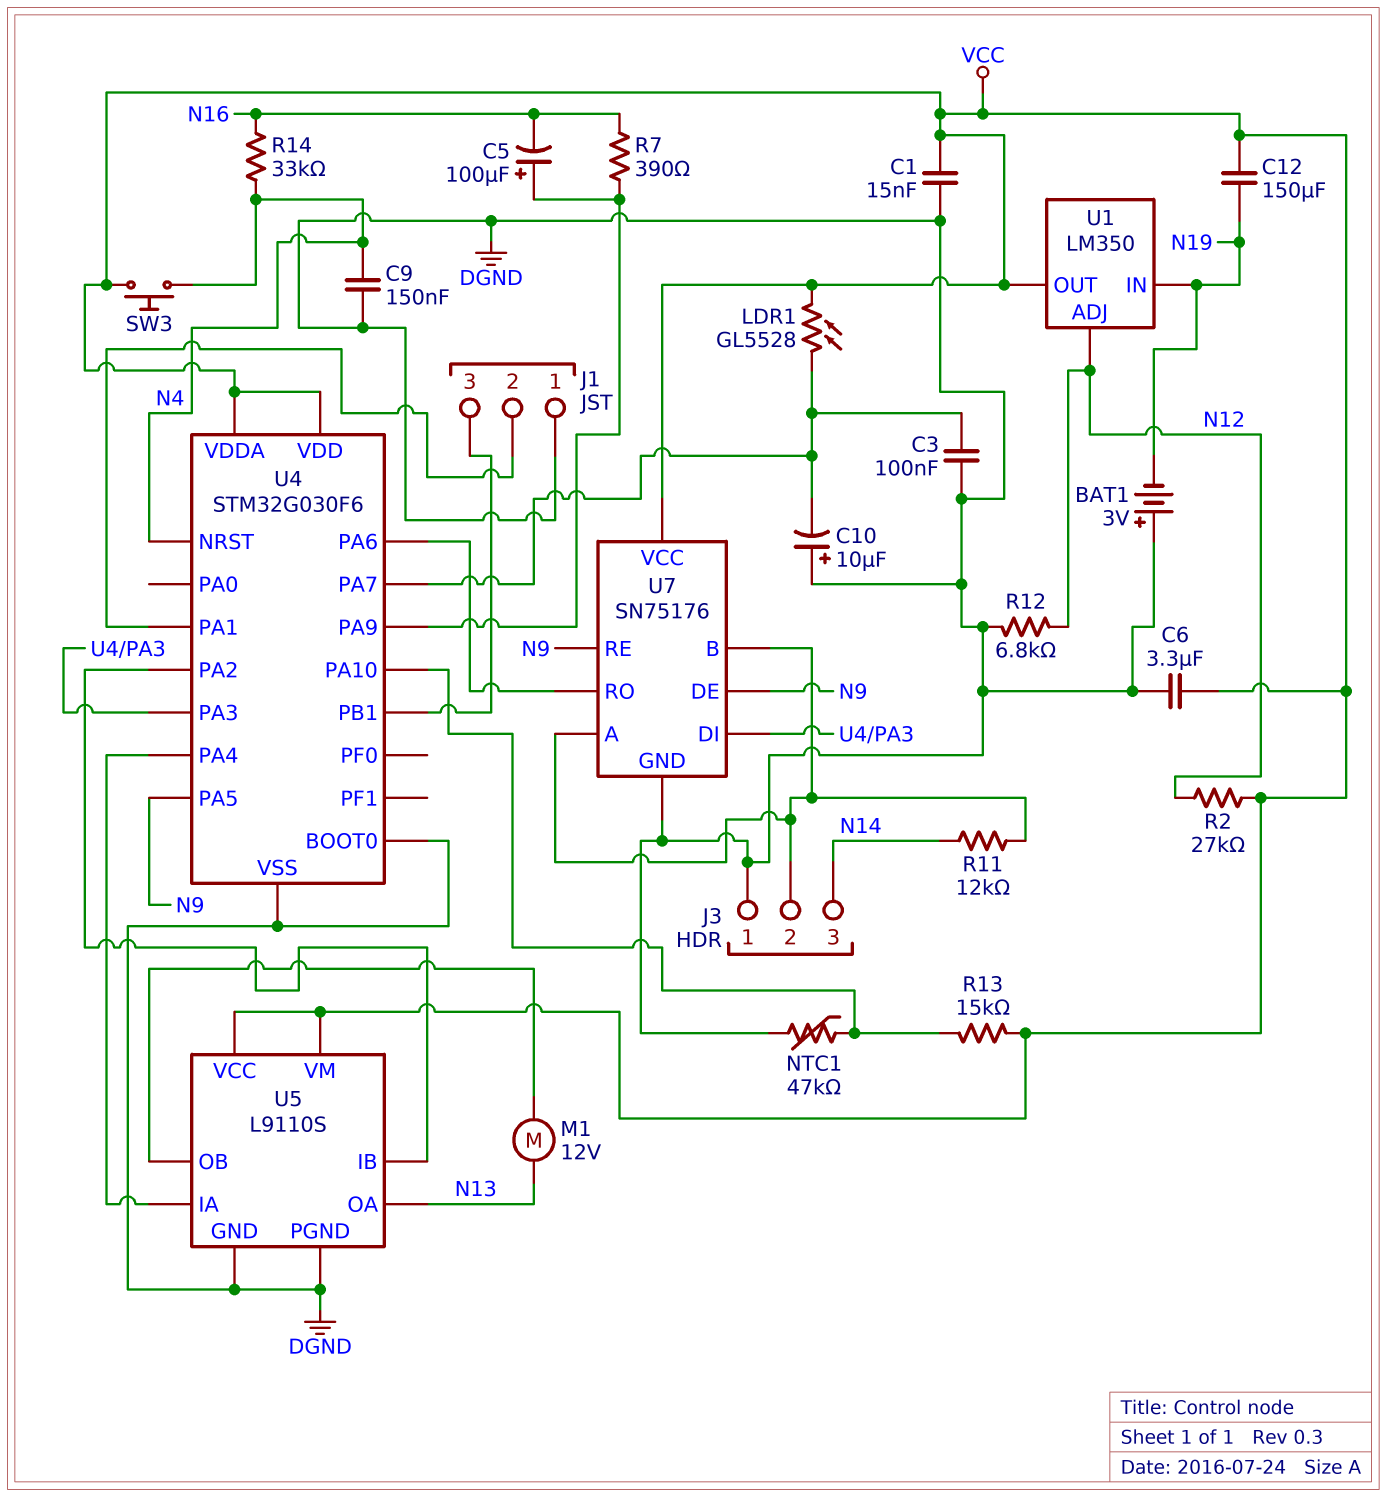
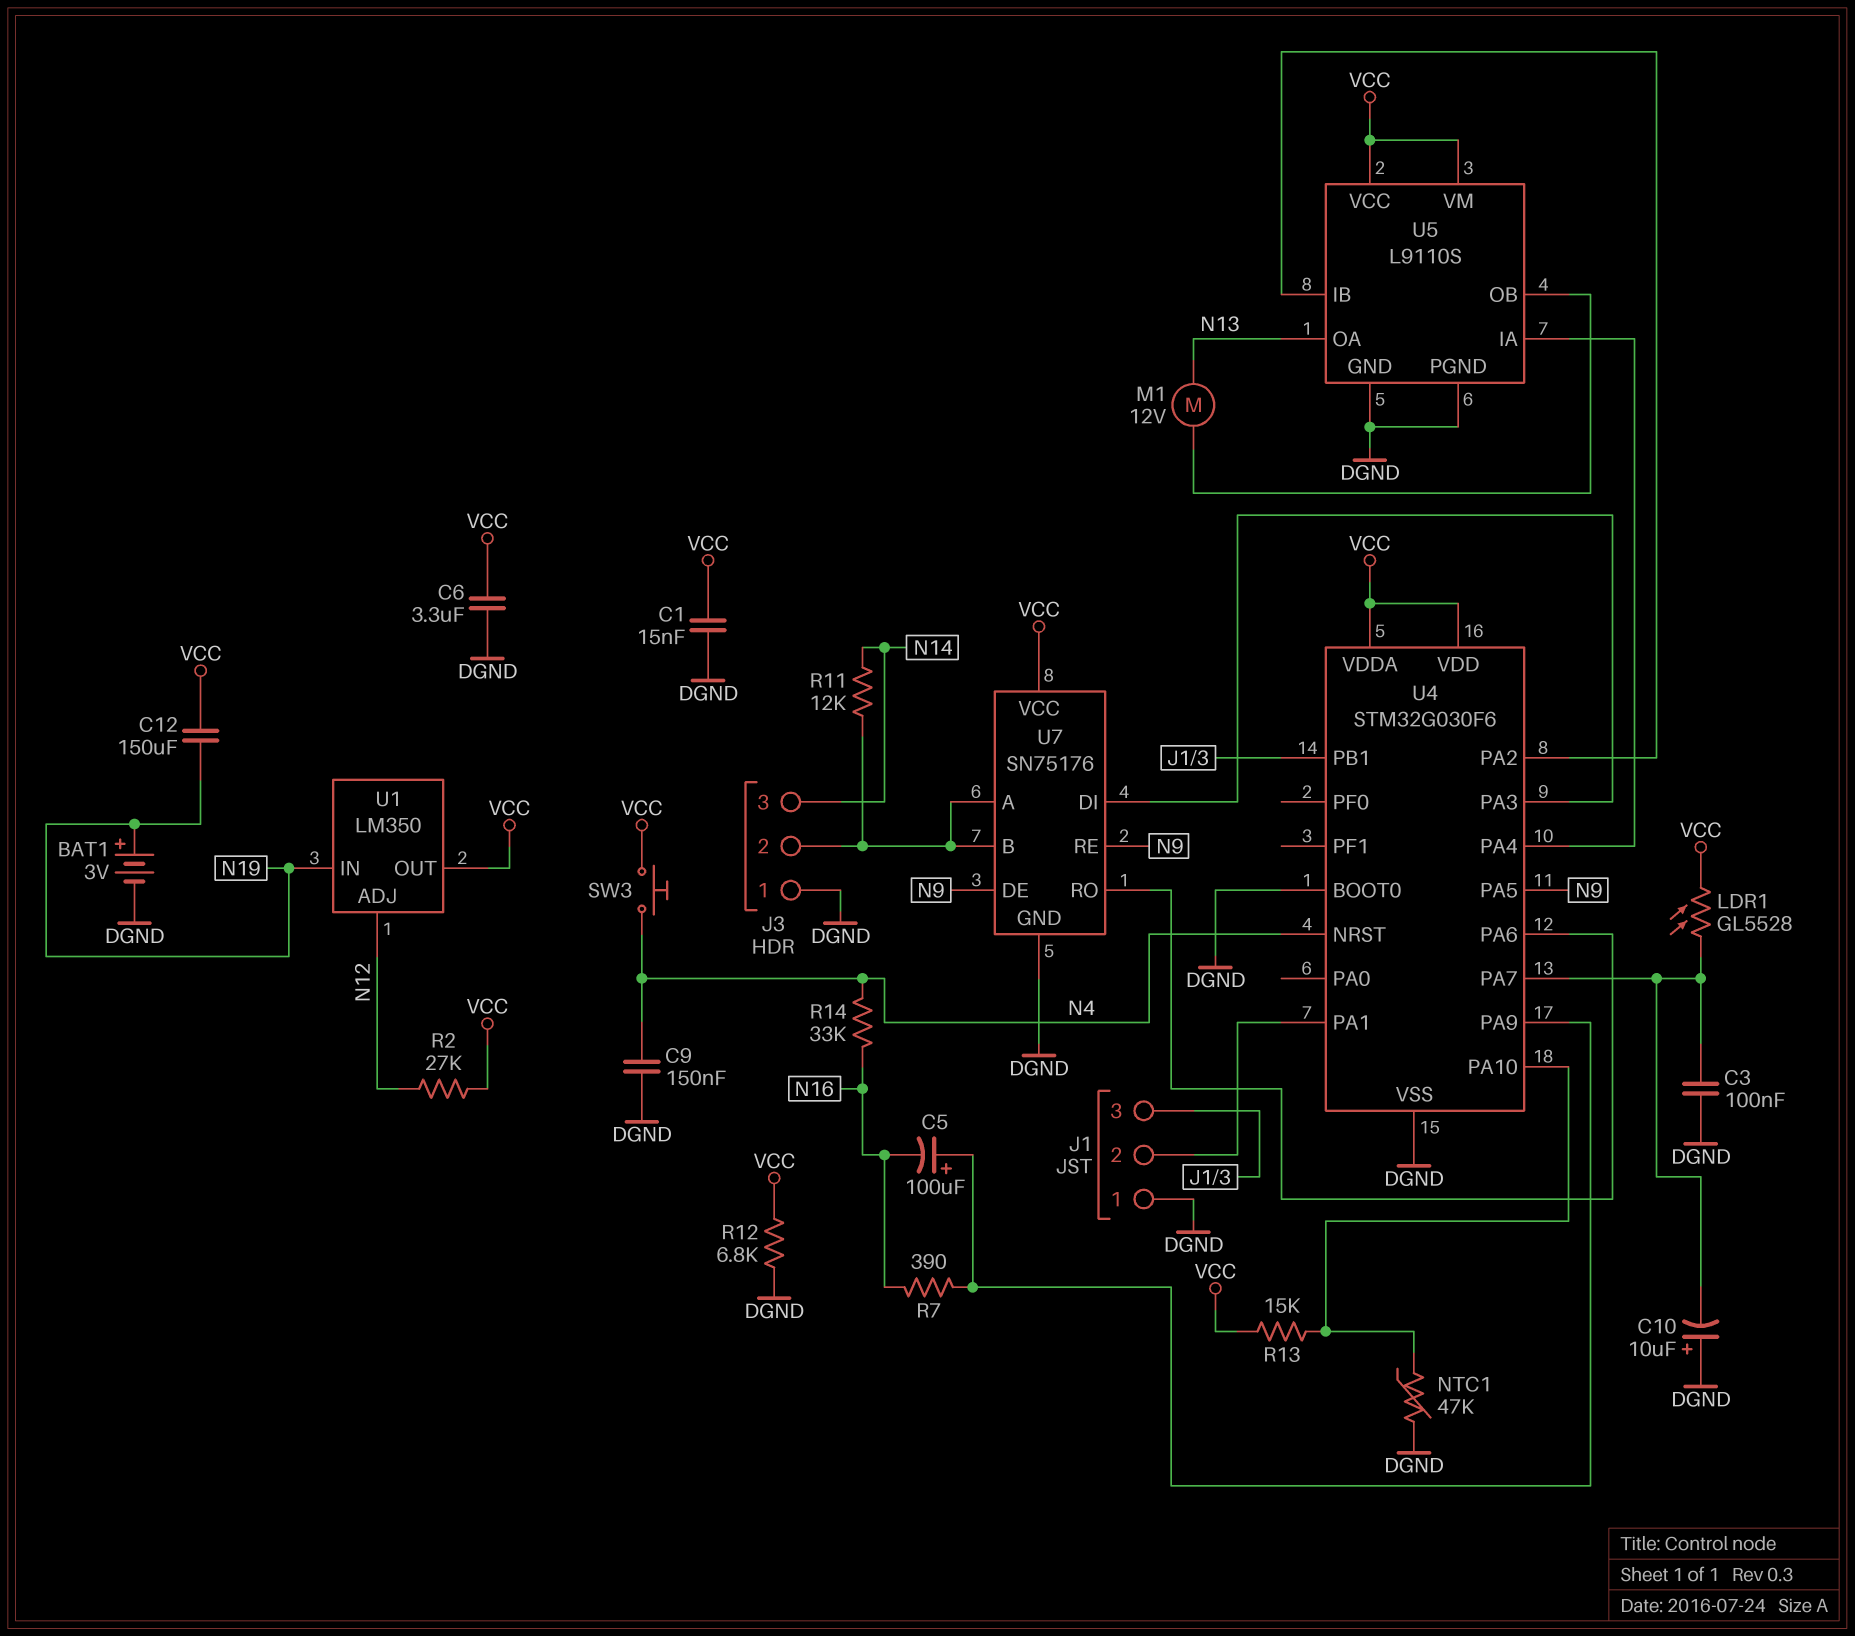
BAT1: 3V (plus DGND, minus N19) -> 3V (plus N19, minus DGND)
R12: 6.8k (DGND, N12) -> 6.8k (DGND, VCC)

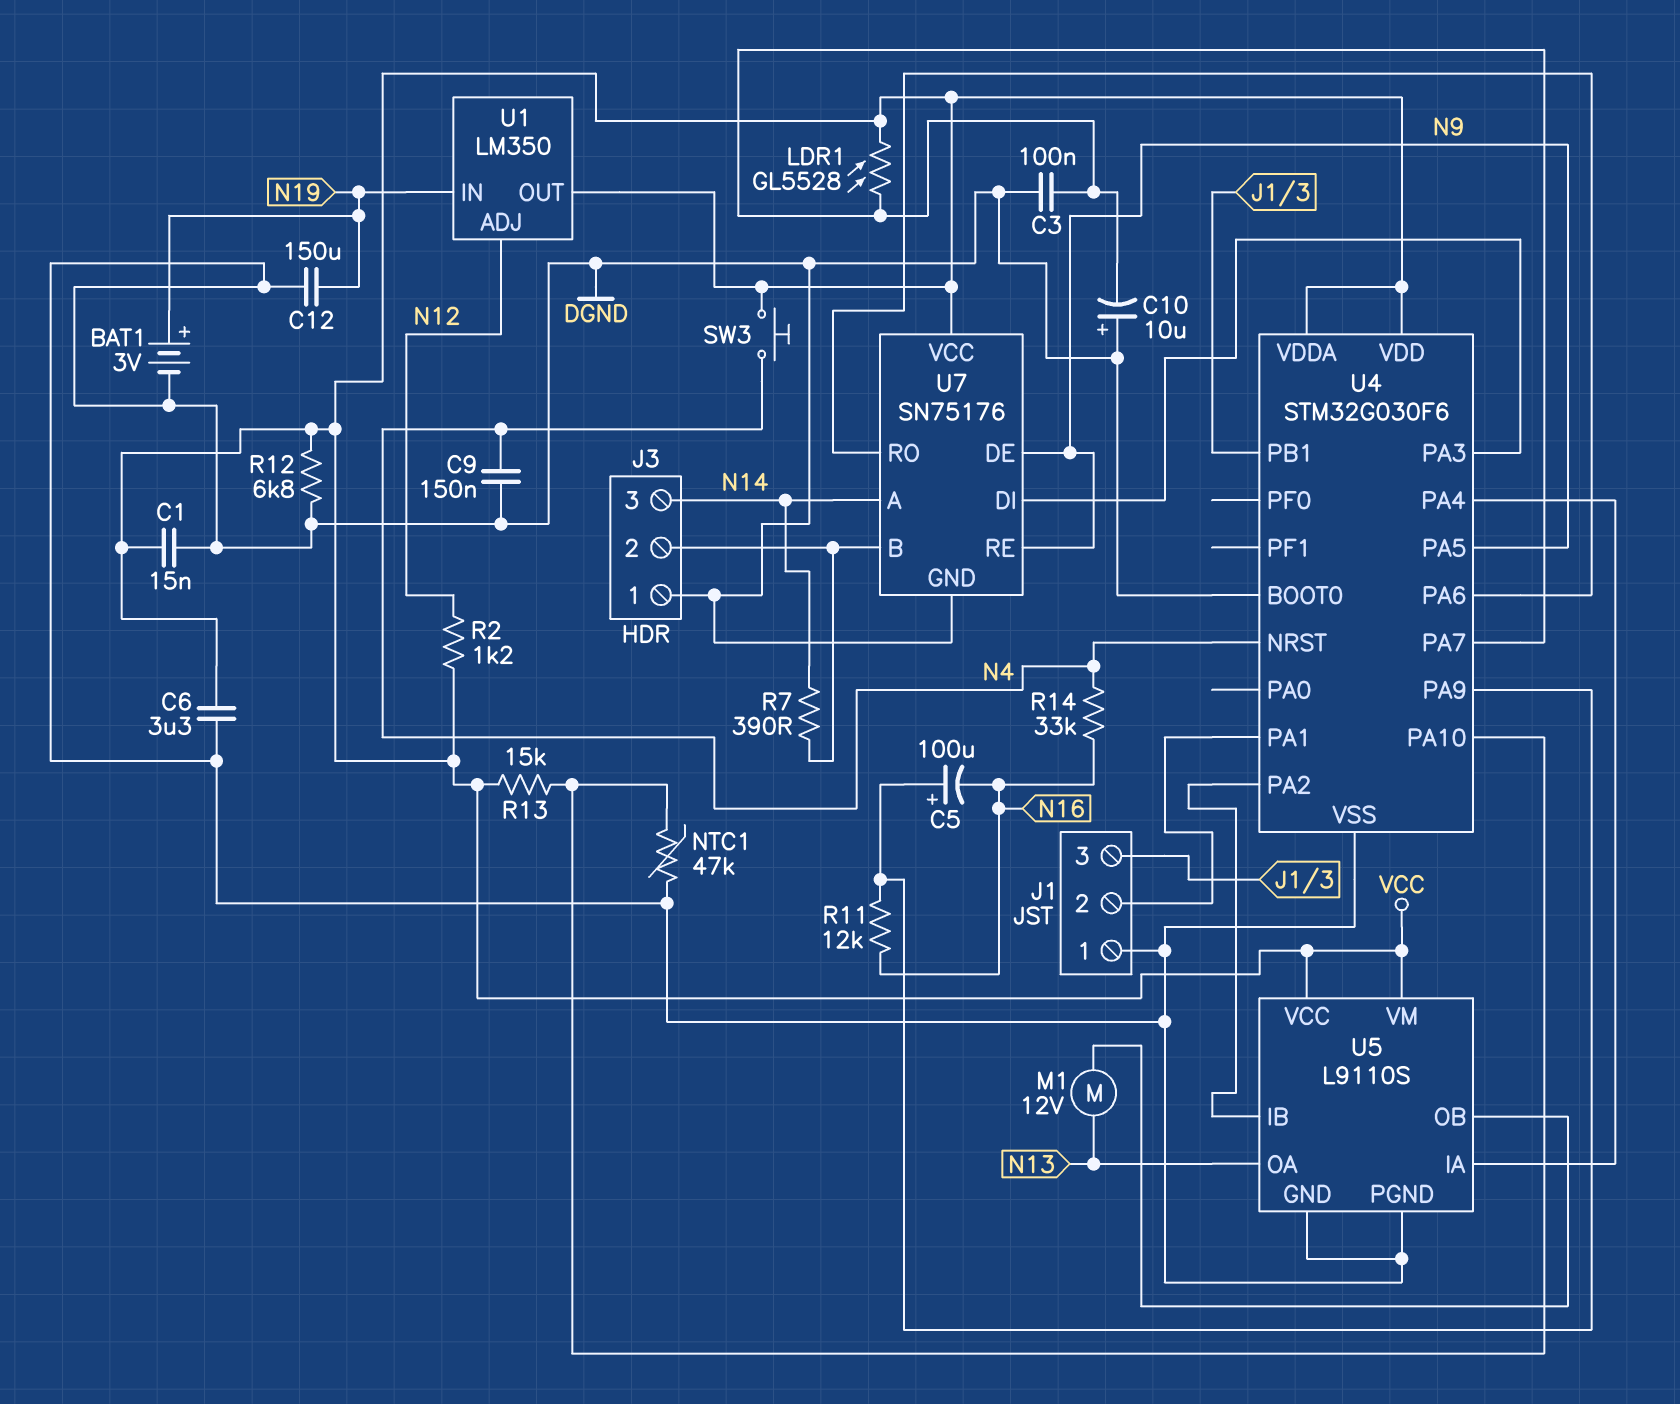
C12: 150uF (N19, VCC) -> 150uF (DGND, N19)
R2: 27k (N12, VCC) -> 1.2k (N12, VCC)
R7: 390 (N16, U4/PA9) -> 390 (J3/2, N14)
R11: 12k (J3/2, N14) -> 12k (N16, U4/PA9)
U7 pin A: J3/2 -> N14

